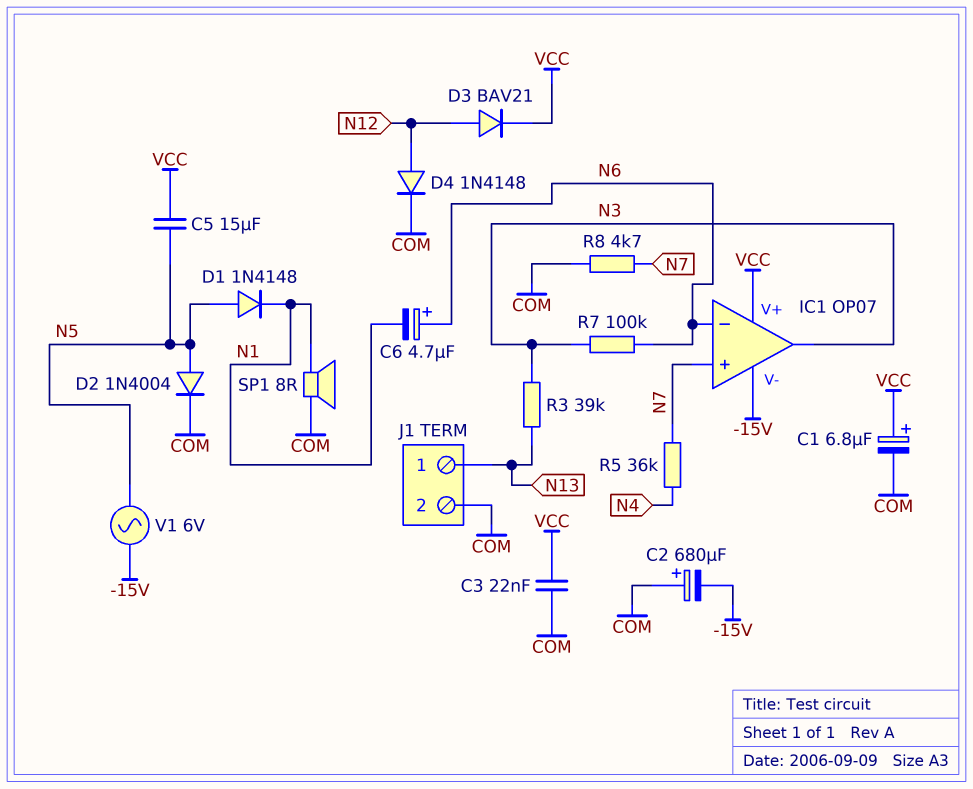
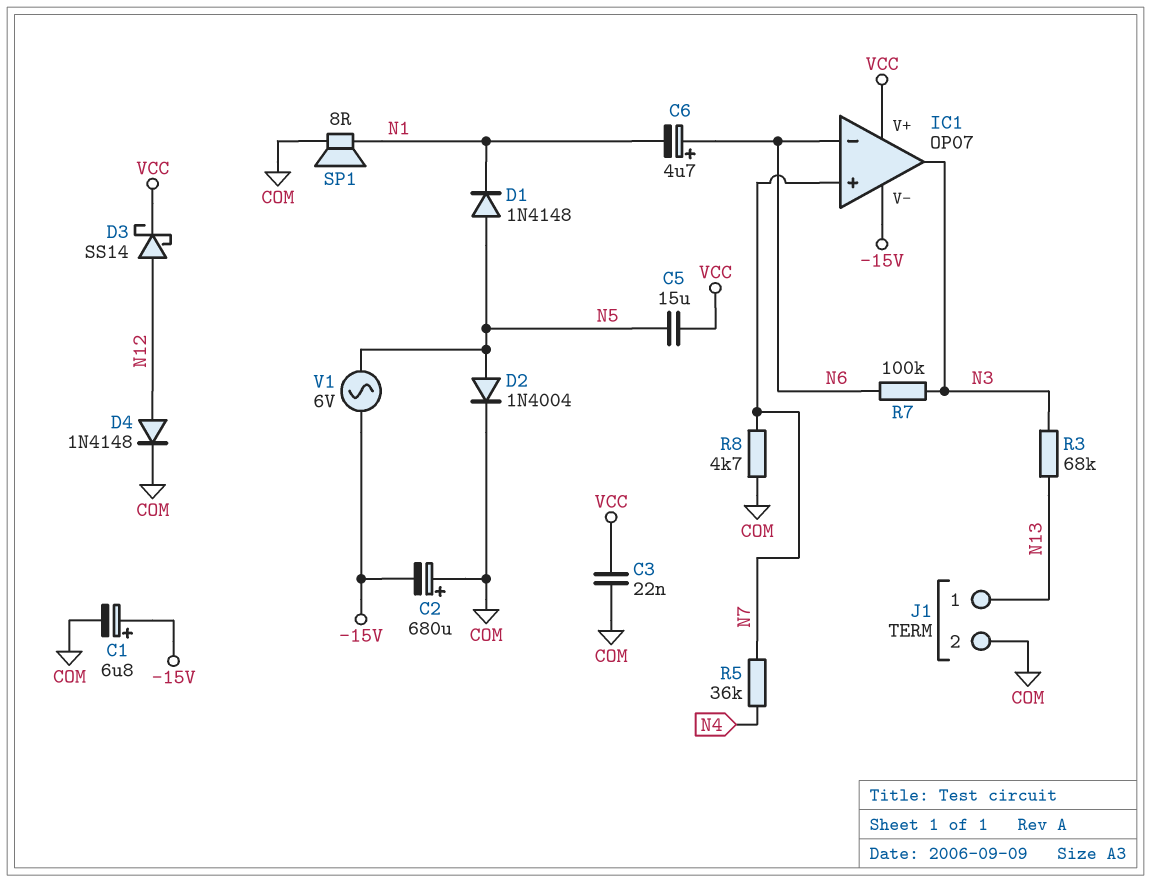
C1: 6.8uF (plus VCC, minus COM) -> 6.8uF (plus -15V, minus COM)
D3: diode BAV21 (A N12, K VCC) -> schottky SS14 (A N12, K VCC)
R3: 39k (N3, N13) -> 68k (N3, N13)

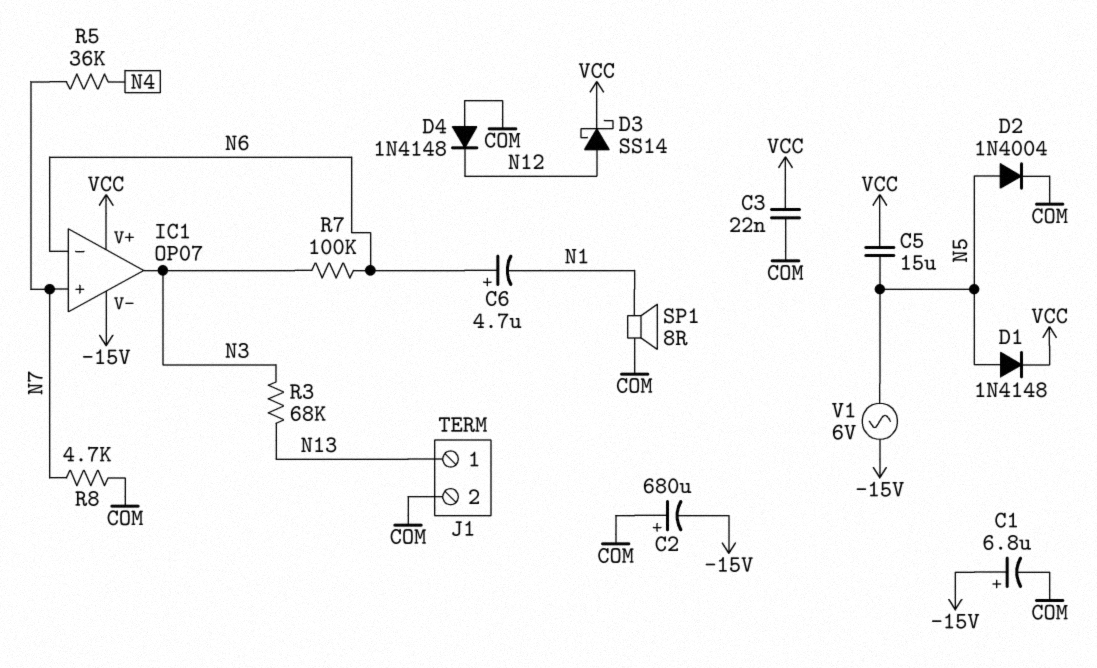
D1: diode 1N4148 (A N5, K N1) -> diode 1N4148 (A N5, K VCC)
D4: diode 1N4148 (A N12, K COM) -> diode 1N4148 (A COM, K N12)

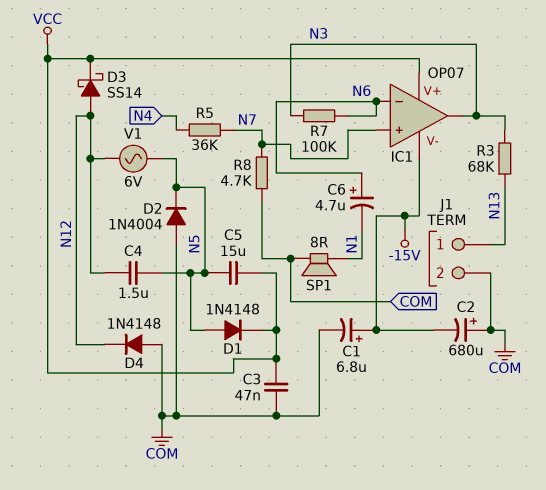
C3: 22nF (COM, VCC) -> 47nF (COM, VCC)
C4: none -> 1.5uF (N5, N12)
D2: diode 1N4004 (A N5, K COM) -> diode 1N4004 (A COM, K N5)
V1: AC 6V (-15V, N5) -> AC 6V (N5, N12)

